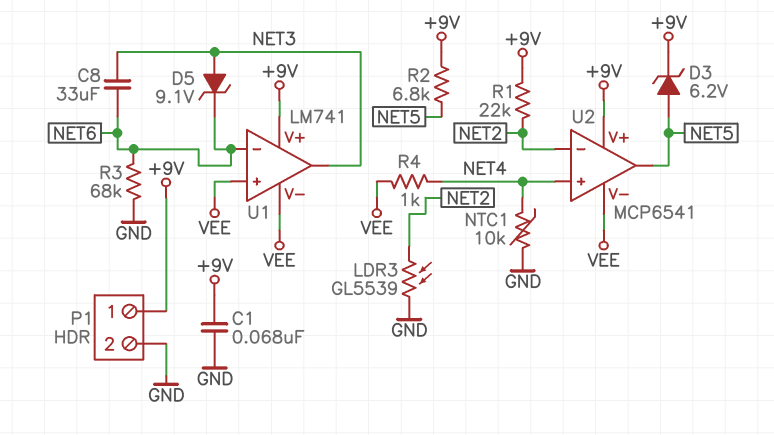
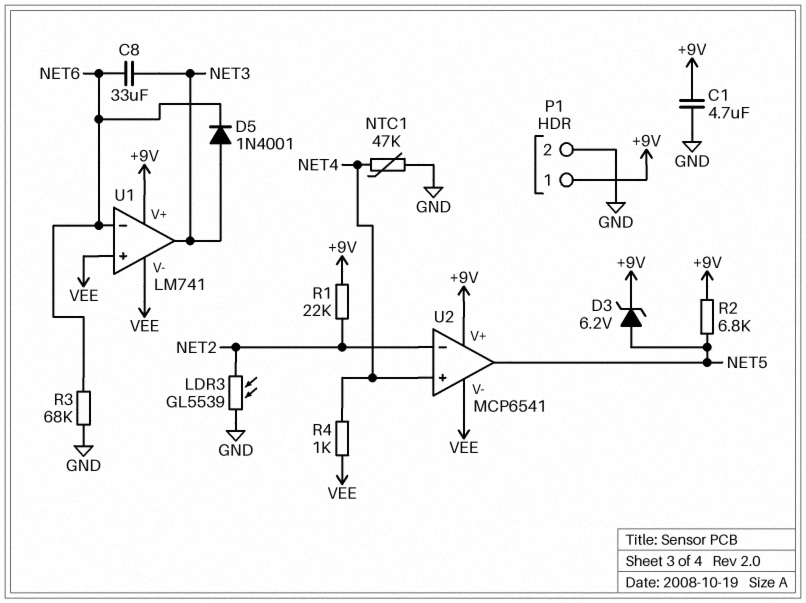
C1: 68nF (+9V, GND) -> 4.7uF (+9V, GND)
D5: zener 9.1V (A NET3, K NET6) -> diode 1N4001 (A NET3, K NET6)
NTC1: 10k (GND, NET4) -> 47k (GND, NET4)

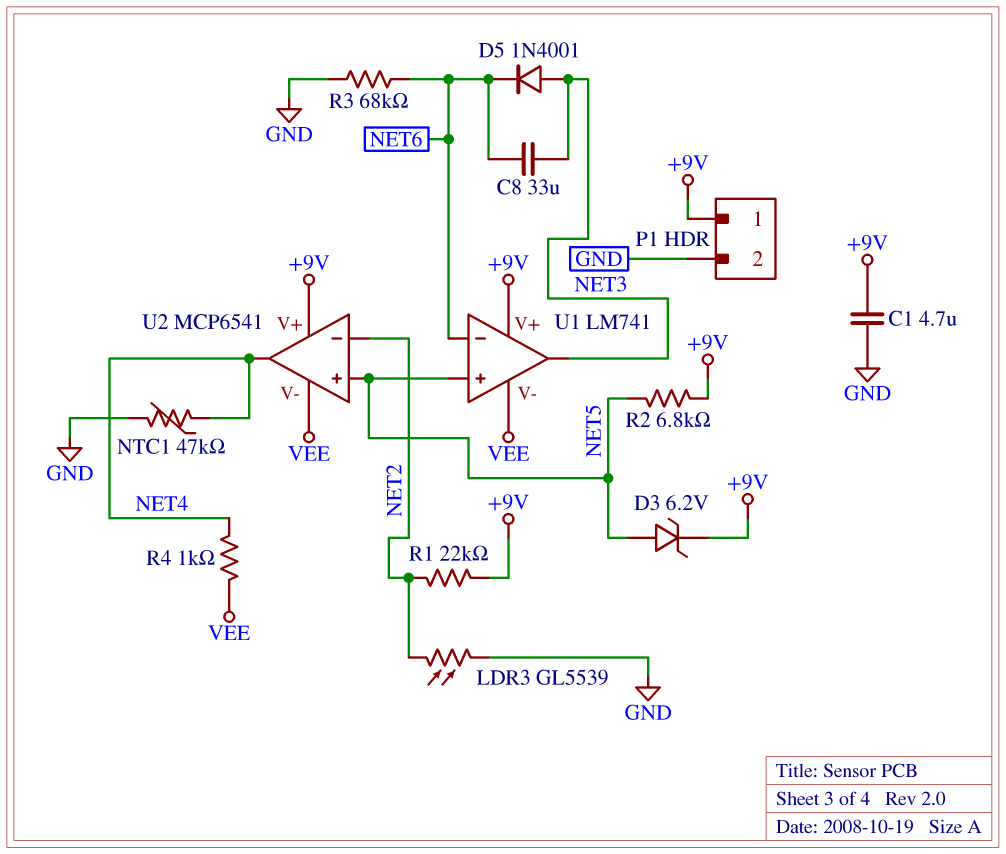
U1 pin in+: VEE -> NET5
U2 pin in+: NET4 -> NET5
U2 pin out: NET5 -> NET4

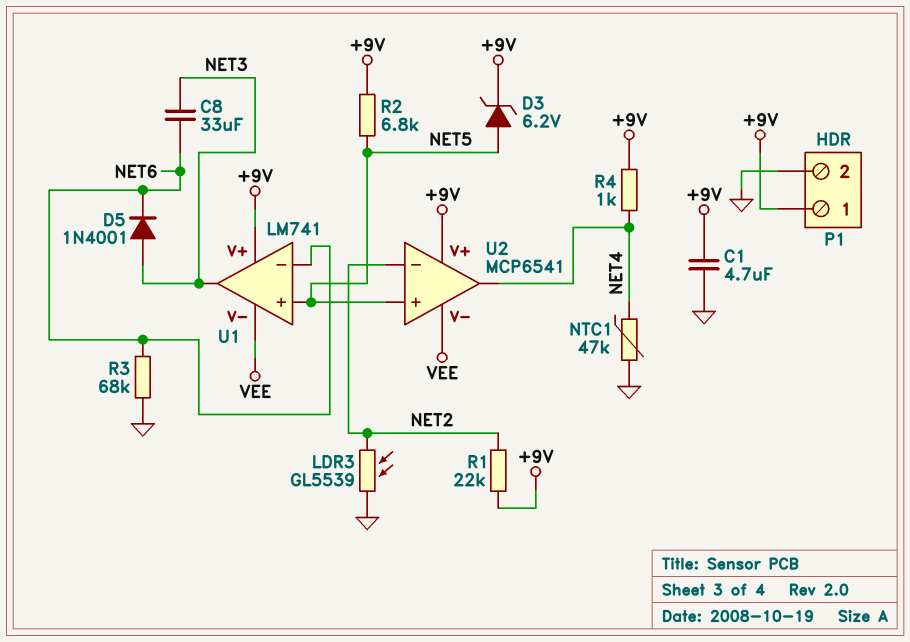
R4: 1k (NET4, VEE) -> 1k (+9V, NET4)

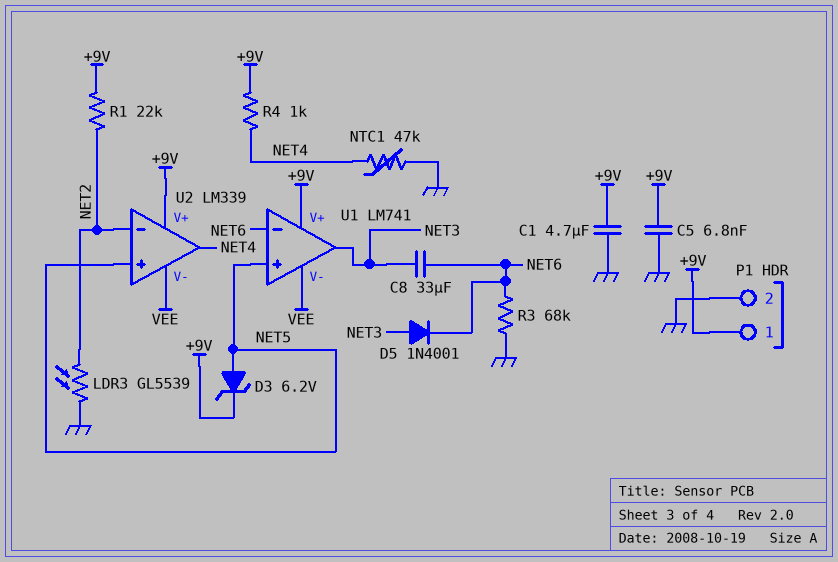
C5: none -> 6.8nF (+9V, GND)
R2: 6.8k (+9V, NET5) -> none
U2: MCP6541 -> LM339

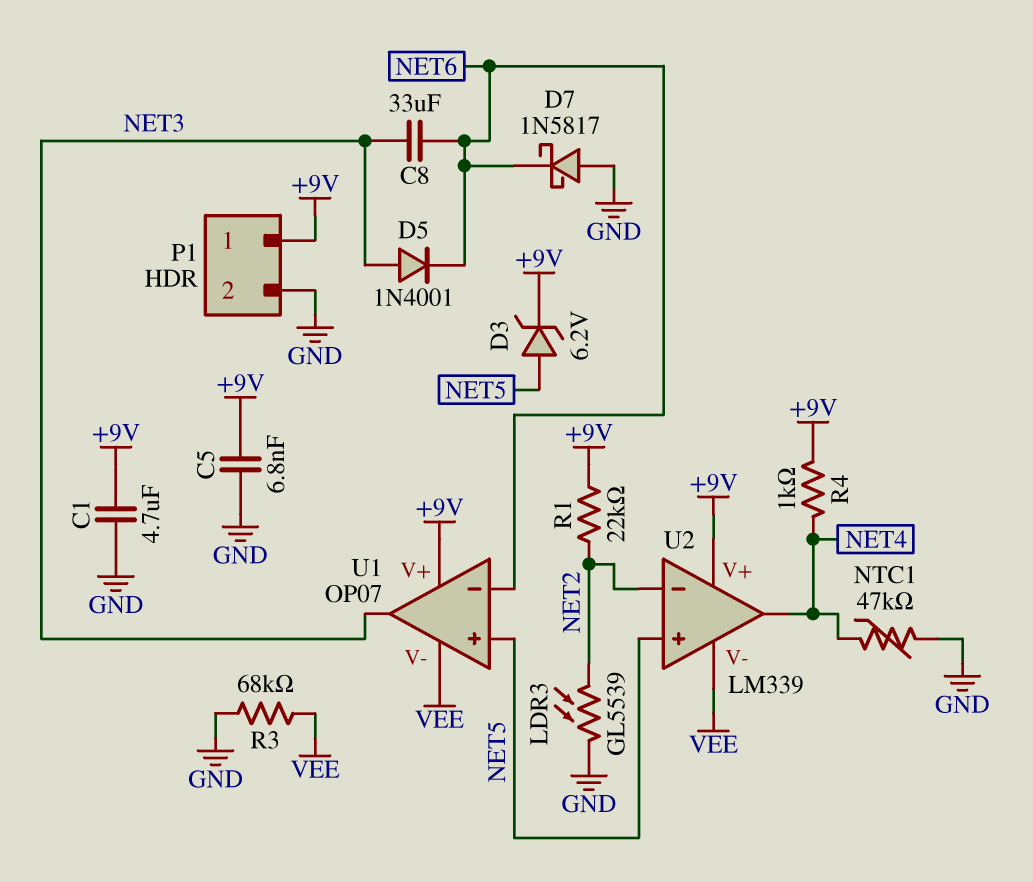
D7: none -> schottky 1N5817 (A GND, K NET6)
R3: 68k (GND, NET6) -> 68k (GND, VEE)
U1: LM741 -> OP07

